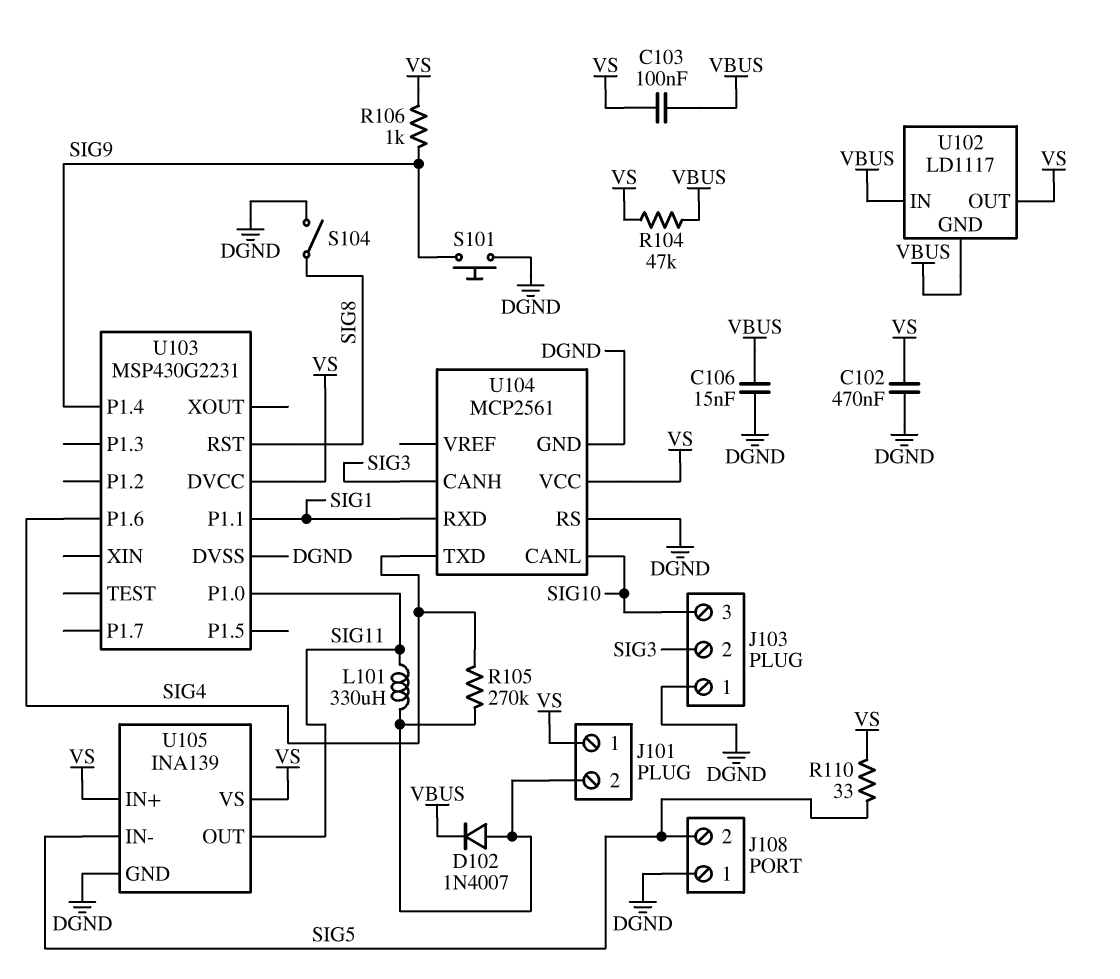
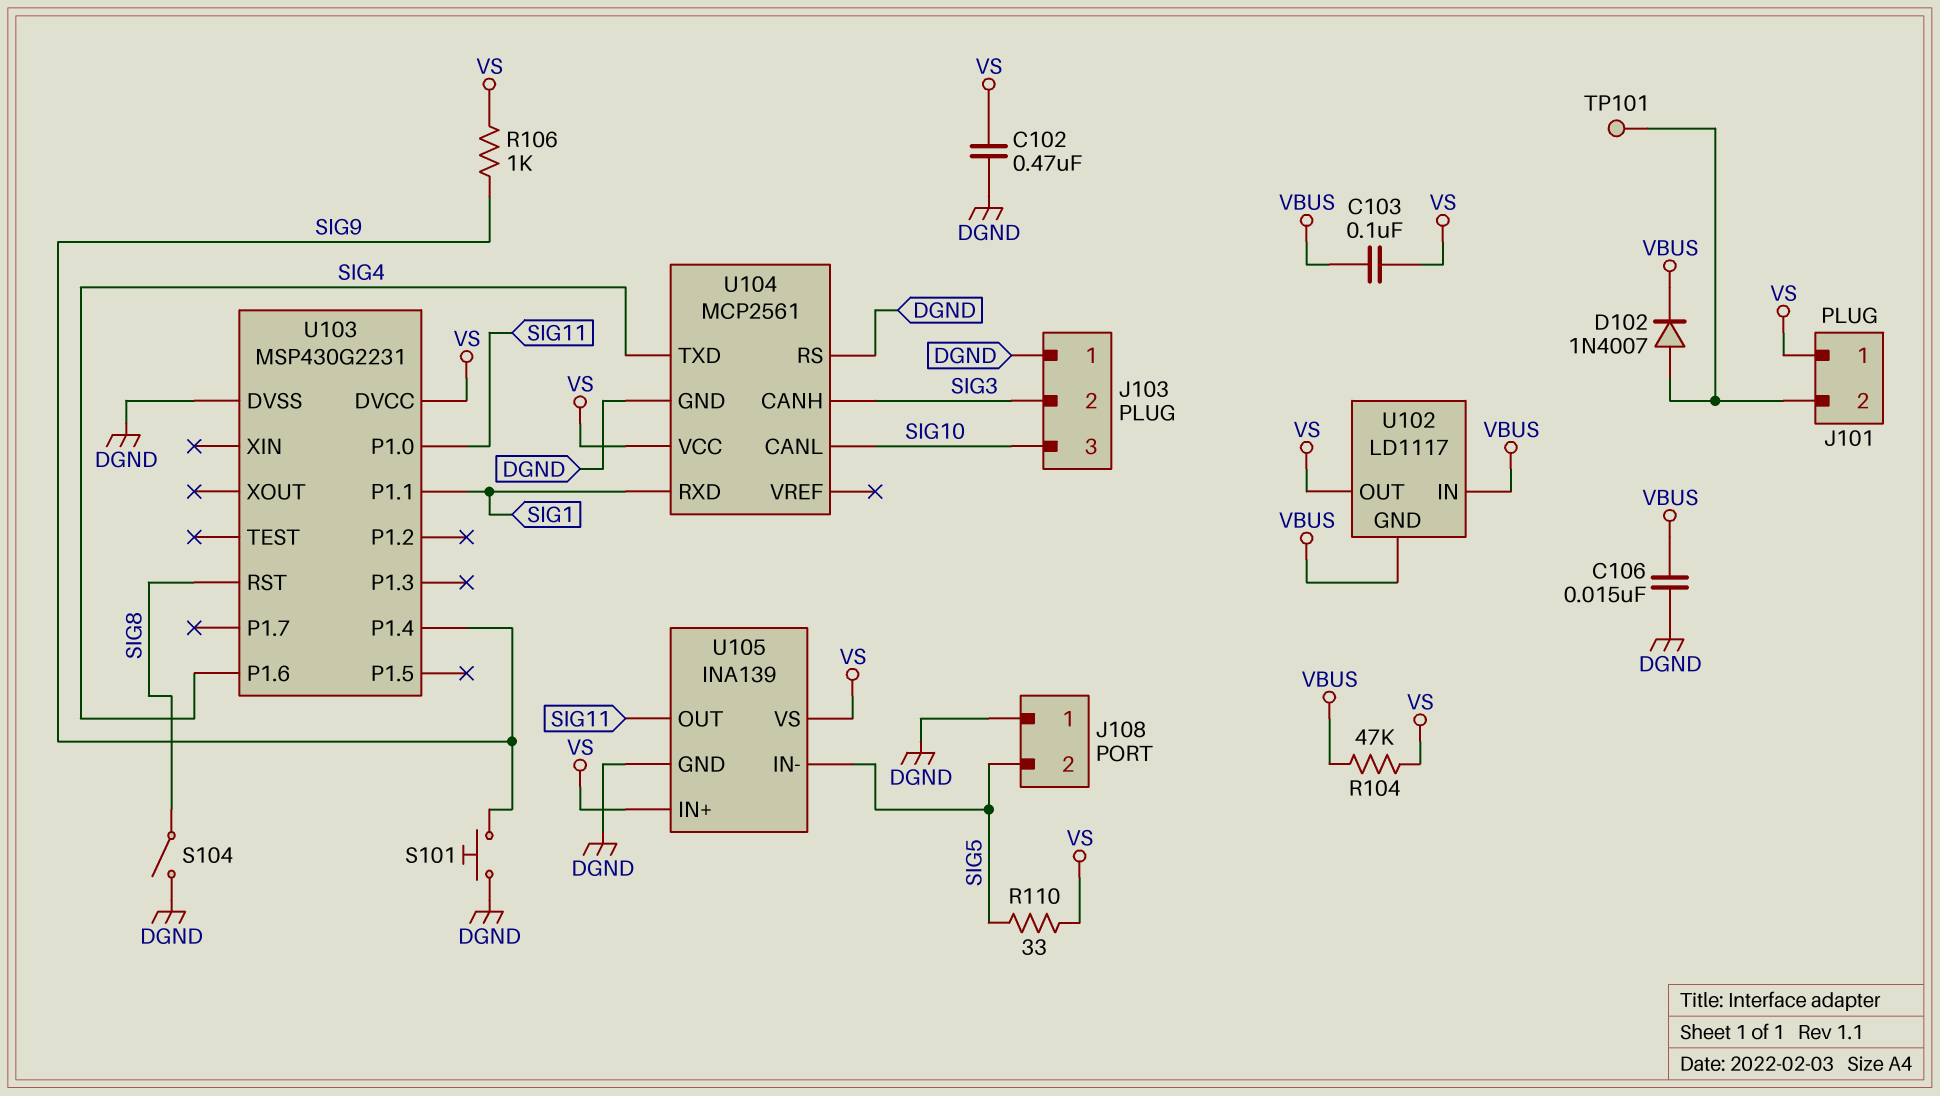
L101: 330uH (J101/2, SIG11) -> none
R105: 270k (J101/2, SIG4) -> none
TP101: none -> test point (J101/2)

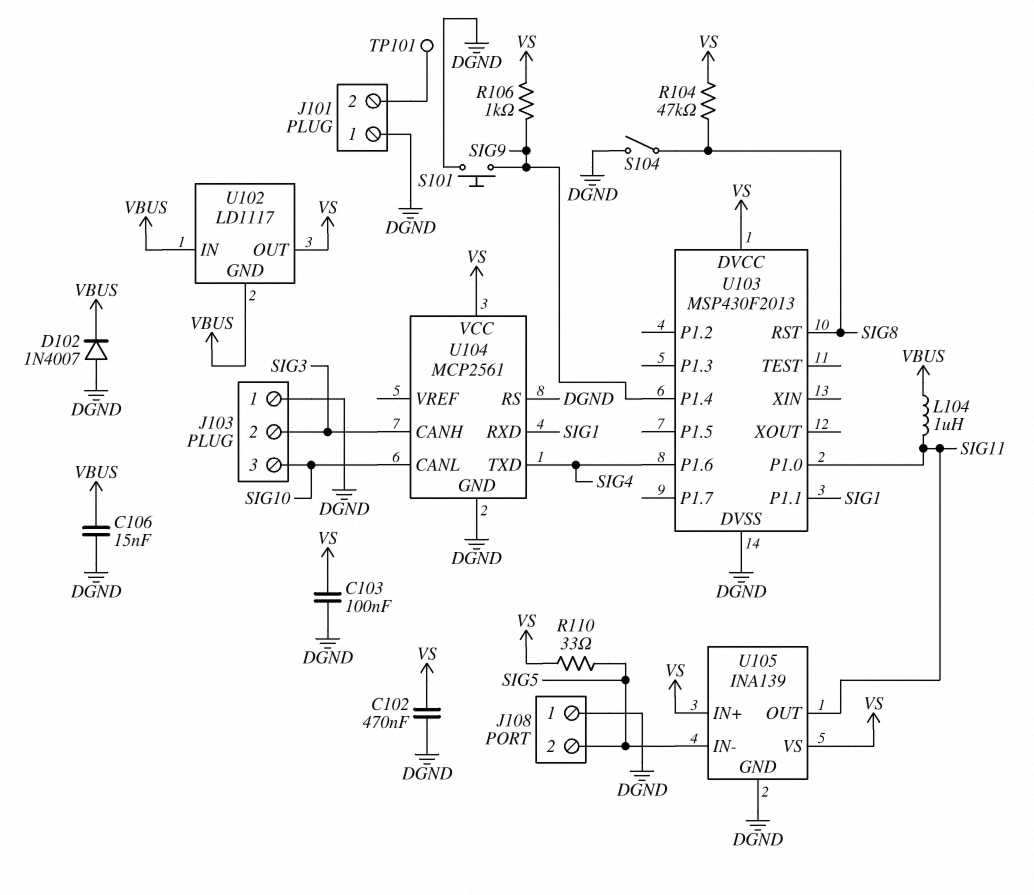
C103: 100nF (VBUS, VS) -> 100nF (DGND, VS)
D102: diode 1N4007 (A J101/2, K VBUS) -> diode 1N4007 (A DGND, K VBUS)
J101 pin 1: VS -> DGND
L104: none -> 1uH (SIG11, VBUS)
R104: 47k (VBUS, VS) -> 47k (SIG8, VS)
U103: MSP430G2231 -> MSP430F2013

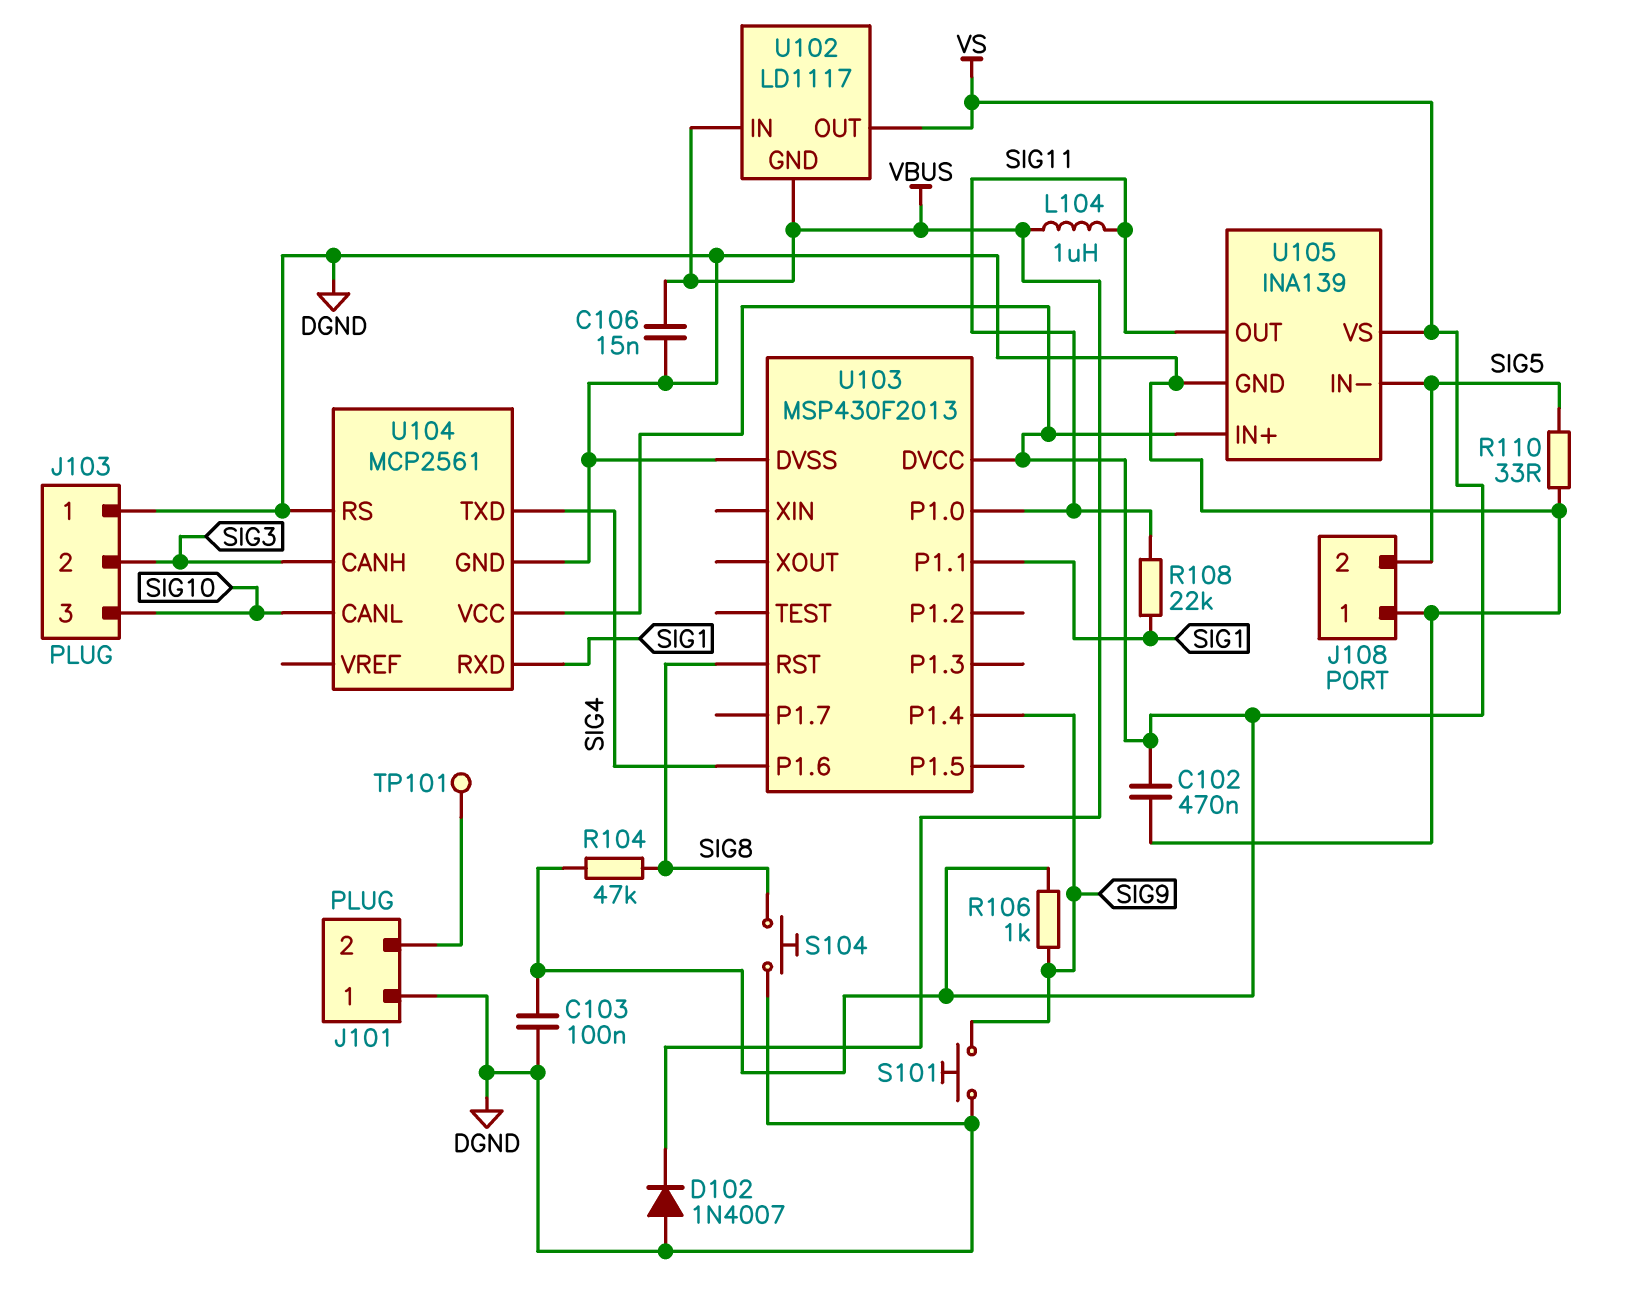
R108: none -> 22k (SIG1, SIG11)
R110: 33 (SIG5, VS) -> 33 (DGND, SIG5)
S104: switch (DGND, SIG8) -> button (DGND, SIG8)

